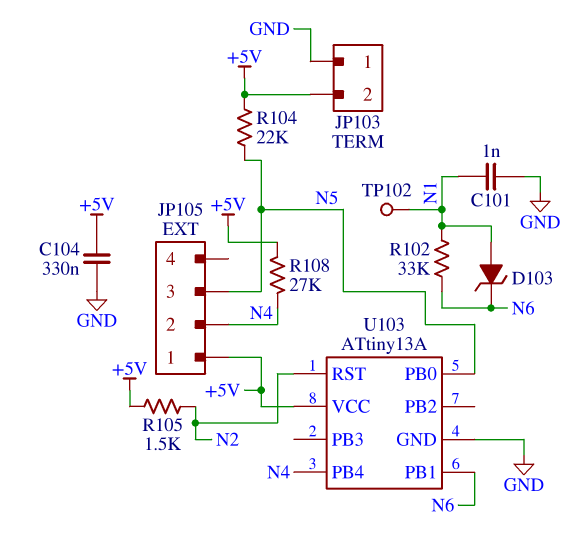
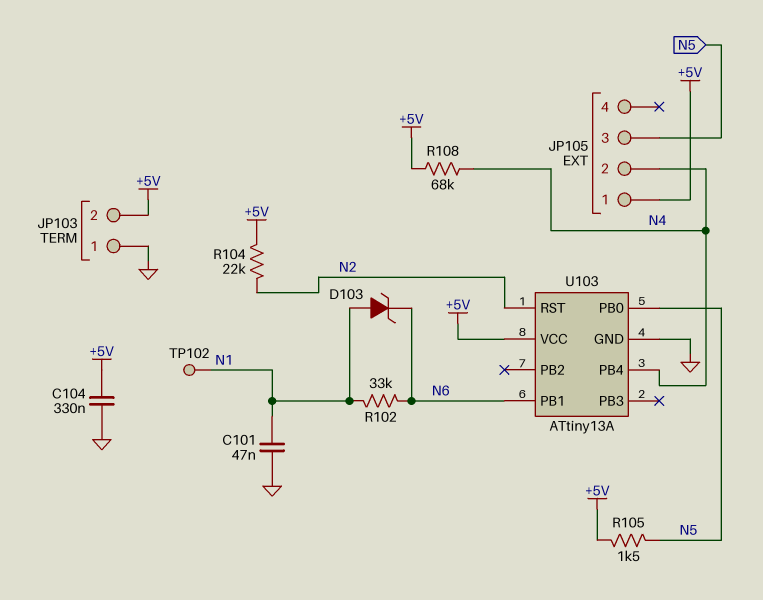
C101: 1nF (GND, N1) -> 47nF (GND, N1)
R104: 22k (+5V, N5) -> 22k (+5V, N2)
R105: 1.5k (+5V, N2) -> 1.5k (+5V, N5)
R108: 27k (+5V, N4) -> 68k (+5V, N4)

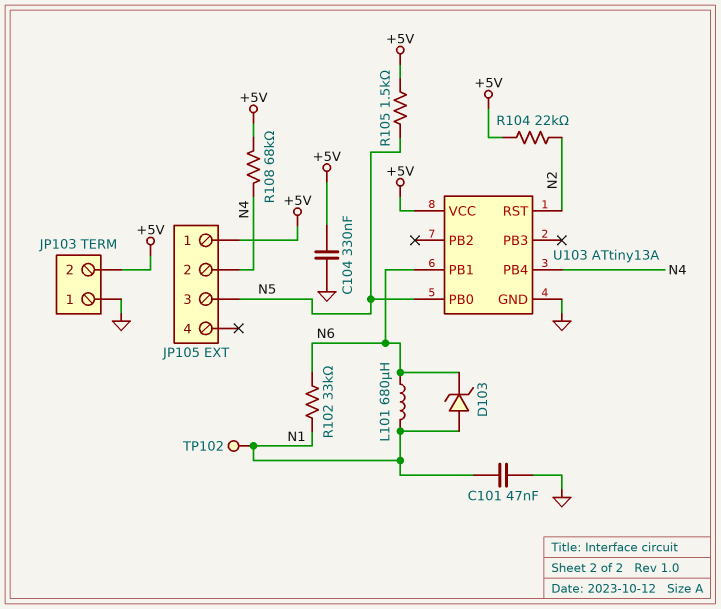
L101: none -> 680uH (N1, N6)

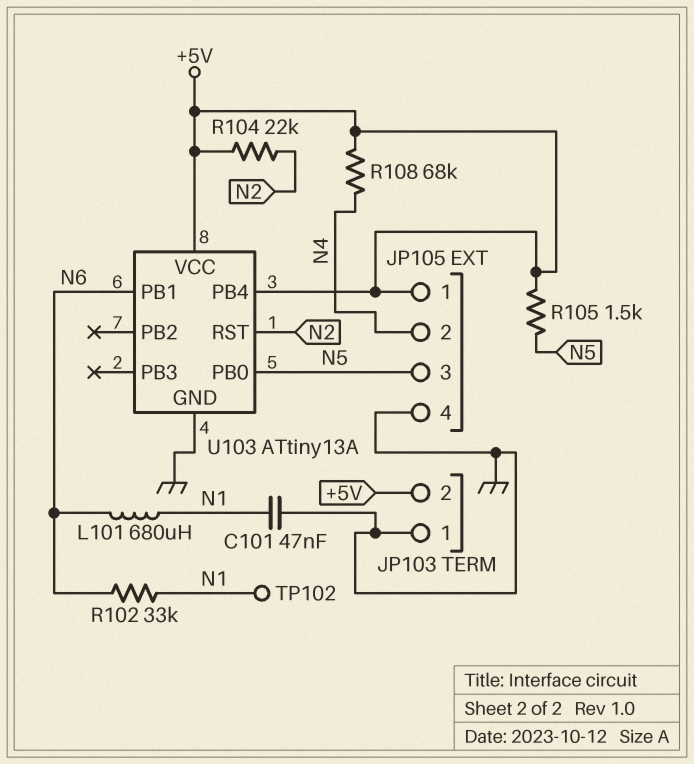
C104: 330nF (+5V, GND) -> none
D103: zener (A N1, K N6) -> none
JP105 pin 4: none -> GND
U103 pin PB4: N4 -> +5V

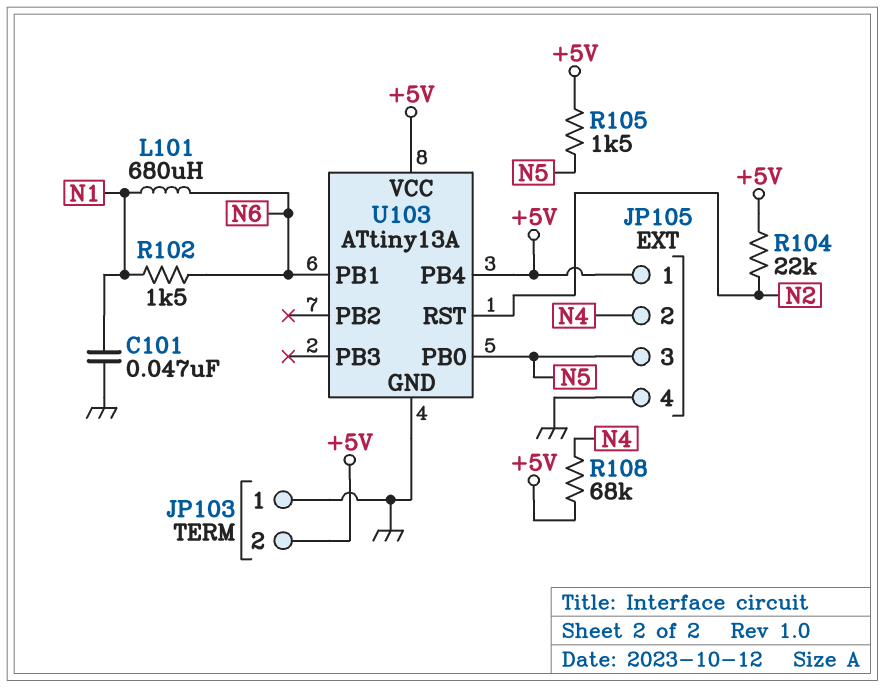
R102: 33k (N1, N6) -> 1.5k (N1, N6)
TP102: test point (N1) -> none

